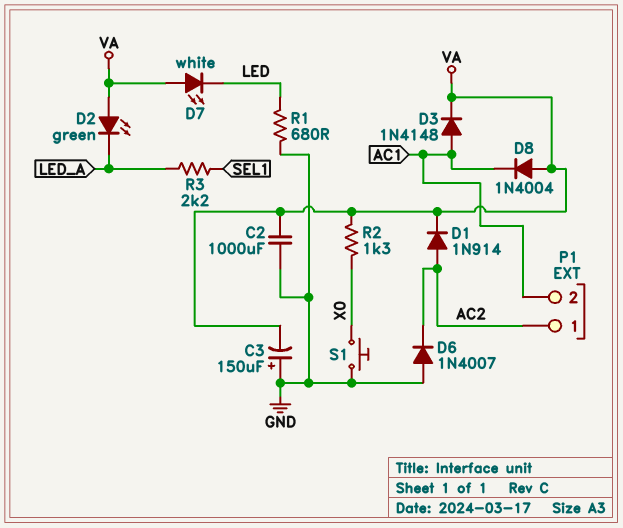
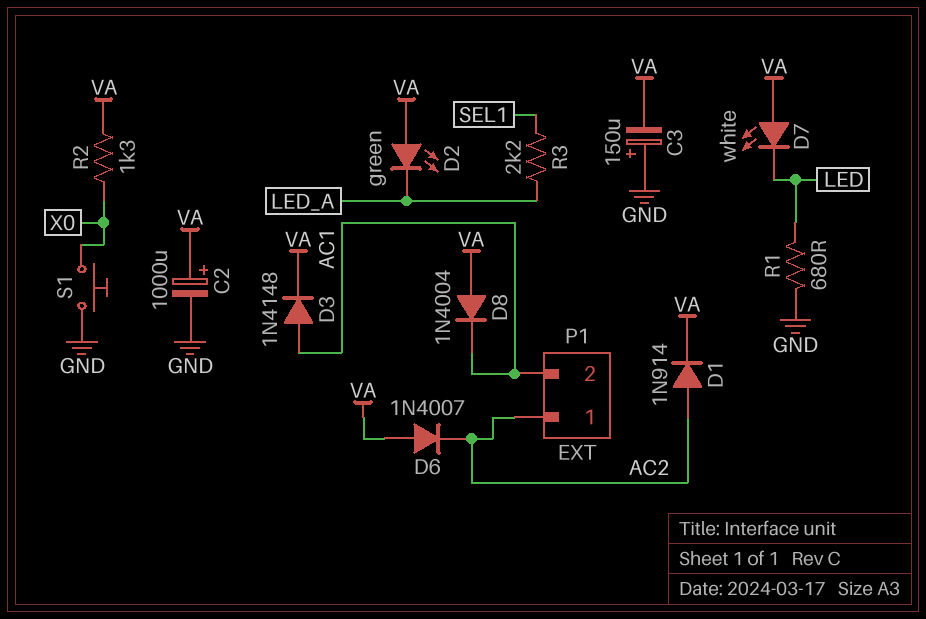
C2: 1000uF (GND, VA) -> 1000uF (plus VA, minus GND)
D6: diode 1N4007 (A GND, K AC2) -> diode 1N4007 (A VA, K AC2)

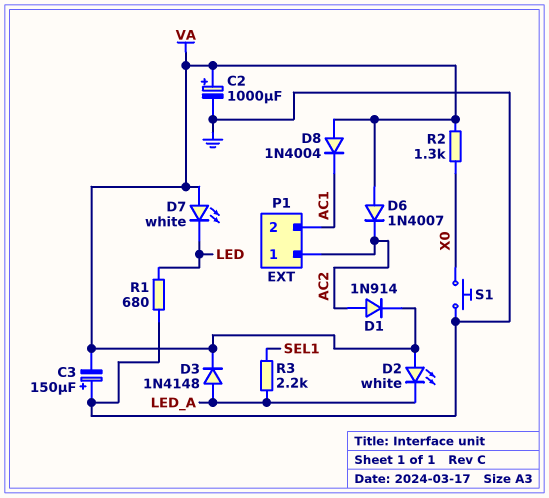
D2: LED green (A VA, K LED_A) -> LED white (A VA, K LED_A)
D3: diode 1N4148 (A AC1, K VA) -> diode 1N4148 (A LED_A, K VA)

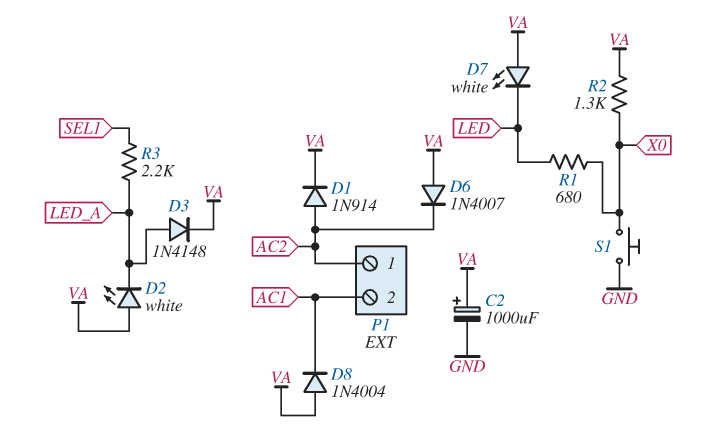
C3: 150uF (plus GND, minus VA) -> none
R1: 680 (GND, LED) -> 680 (LED, X0)

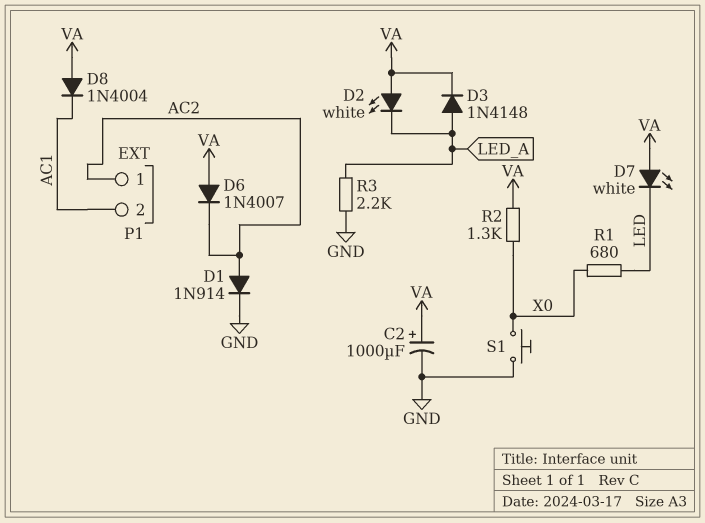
D1: diode 1N914 (A AC2, K VA) -> diode 1N914 (A AC2, K GND)
R3: 2.2k (LED_A, SEL1) -> 2.2k (GND, LED_A)

